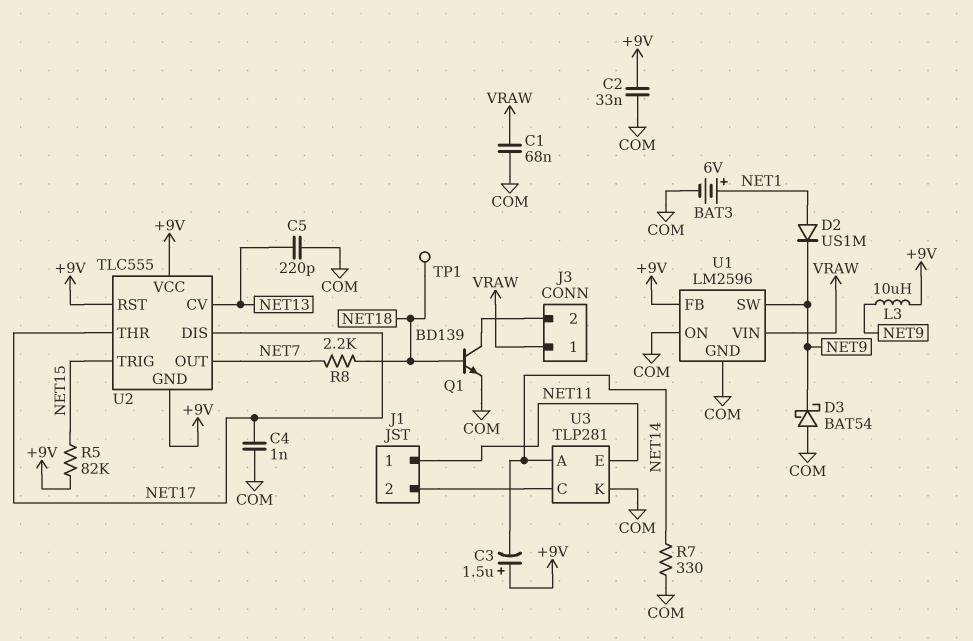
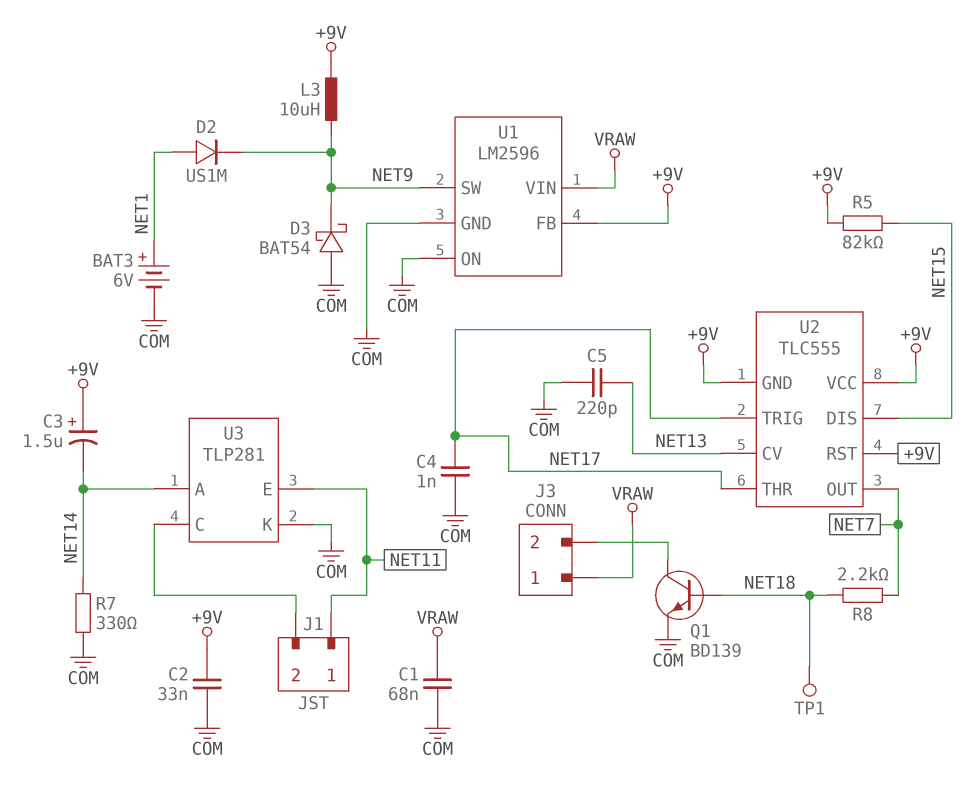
U2 pin DIS: NET17 -> NET15
U2 pin TRIG: NET15 -> NET17

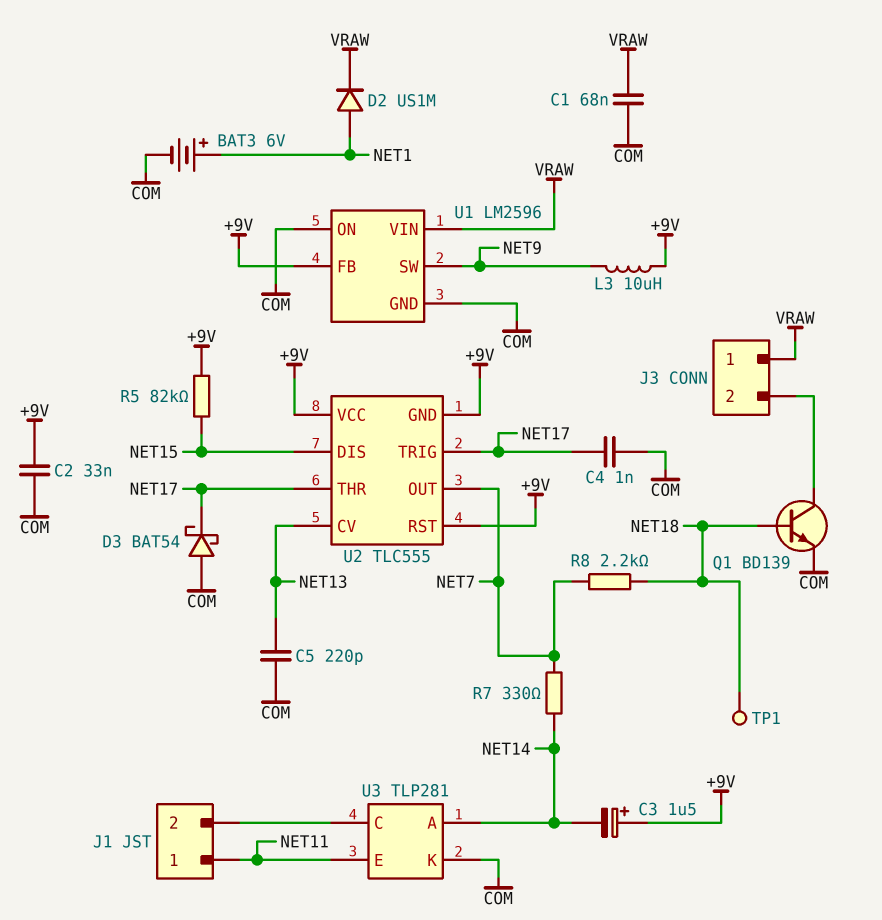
D2: diode US1M (A NET1, K NET9) -> diode US1M (A NET1, K VRAW)
D3: schottky BAT54 (A COM, K NET9) -> schottky BAT54 (A COM, K NET17)
R7: 330 (COM, NET14) -> 330 (NET7, NET14)

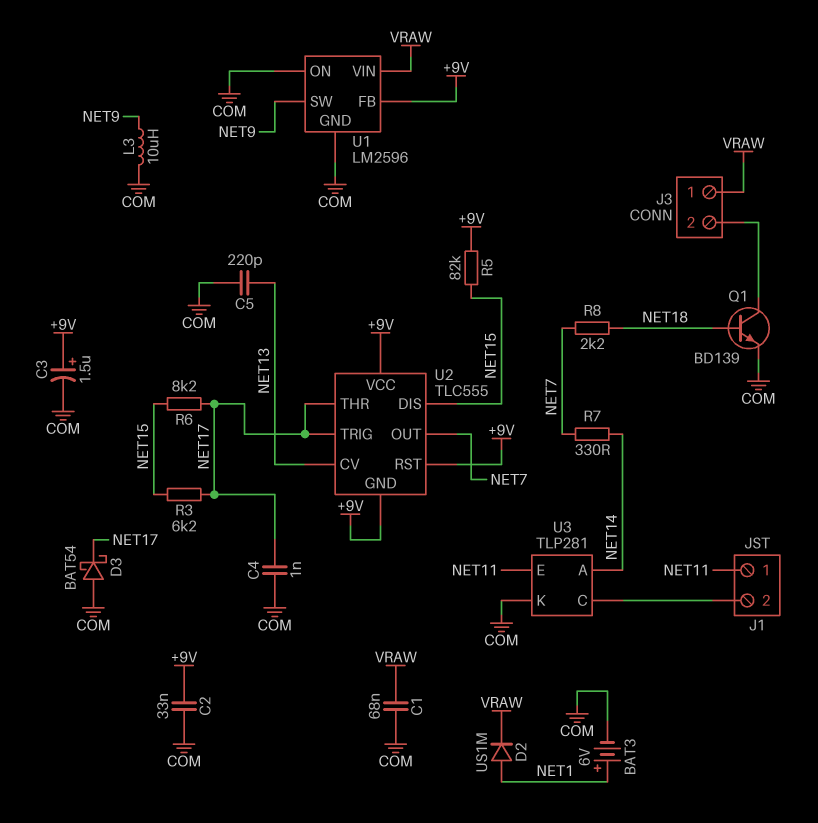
C3: 1.5uF (plus +9V, minus NET14) -> 1.5uF (plus +9V, minus COM)
L3: 10uH (+9V, NET9) -> 10uH (COM, NET9)
R3: none -> 6.2k (NET15, NET17)
R6: none -> 8.2k (NET15, NET17)
TP1: test point (NET18) -> none

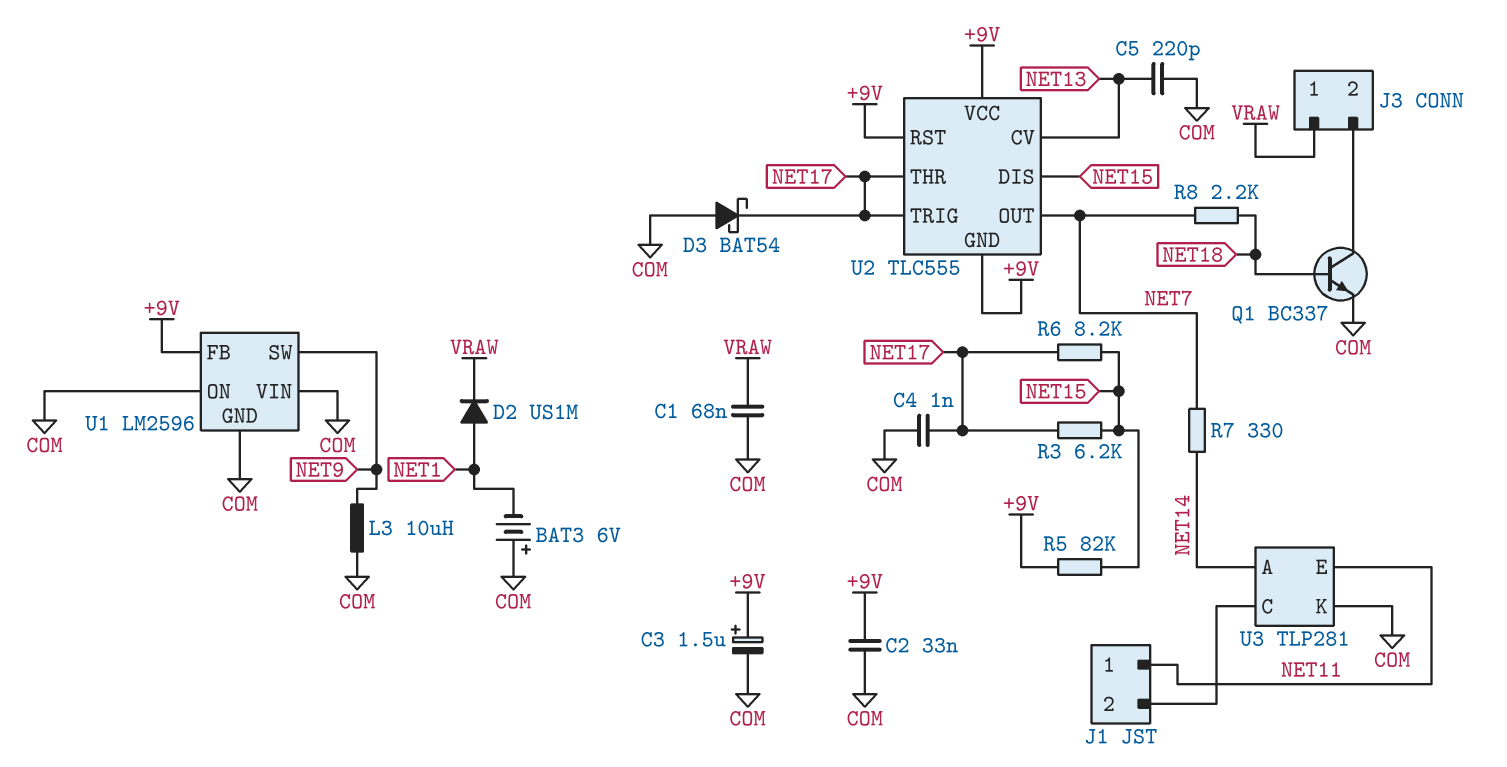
BAT3: 6V (plus NET1, minus COM) -> 6V (plus COM, minus NET1)
Q1: NPN BD139 (B NET18, C J3/2, E COM) -> NPN BC337 (B NET18, C J3/2, E COM)
U1 pin VIN: VRAW -> COM

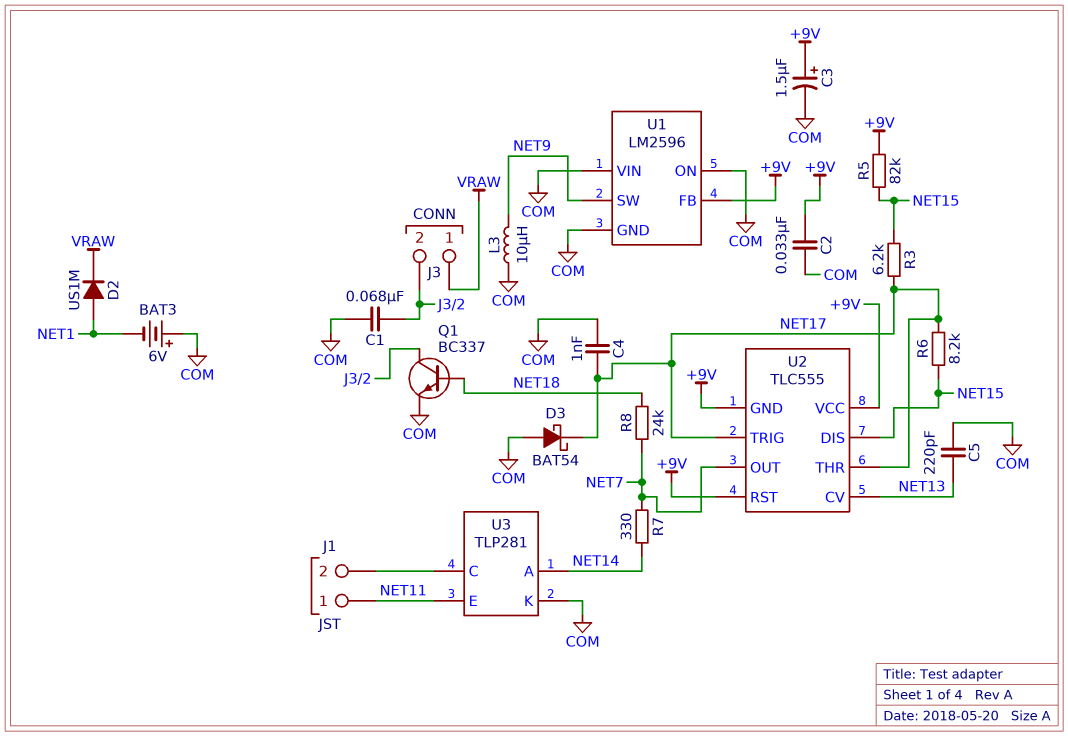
C1: 68nF (COM, VRAW) -> 68nF (COM, J3/2)
R8: 2.2k (NET7, NET18) -> 24k (NET7, NET18)

